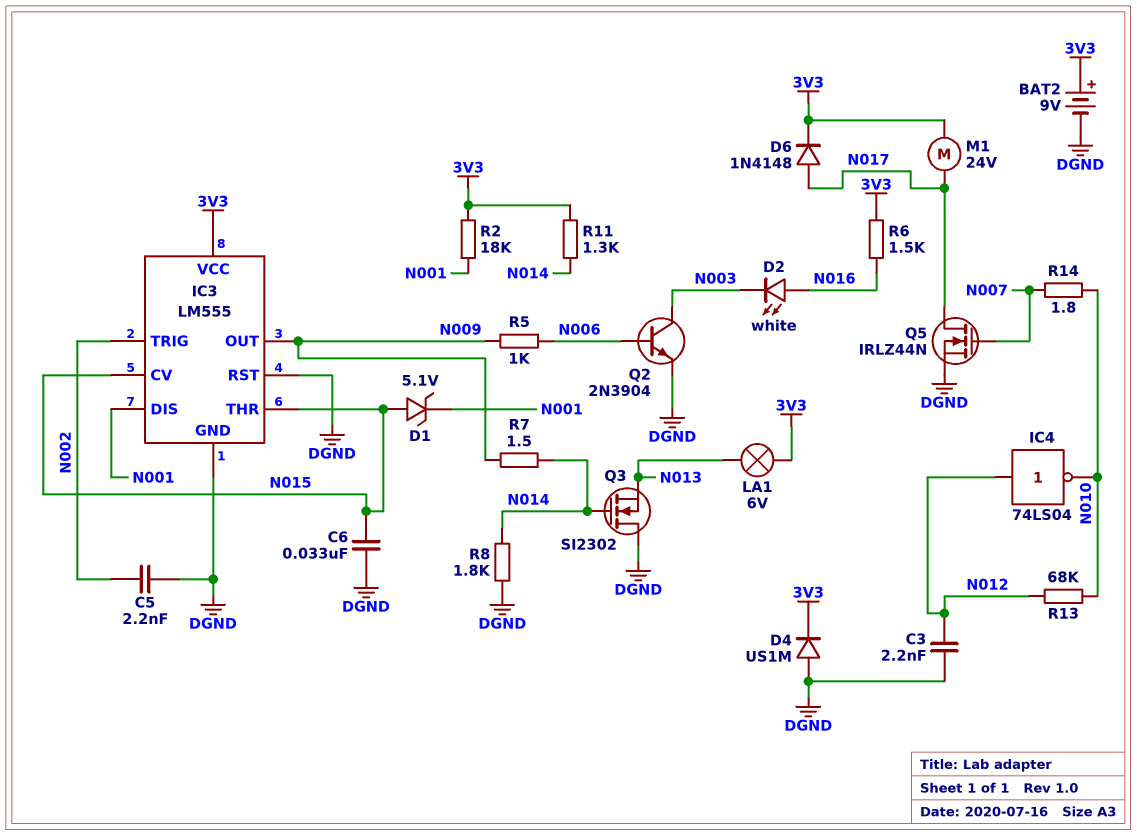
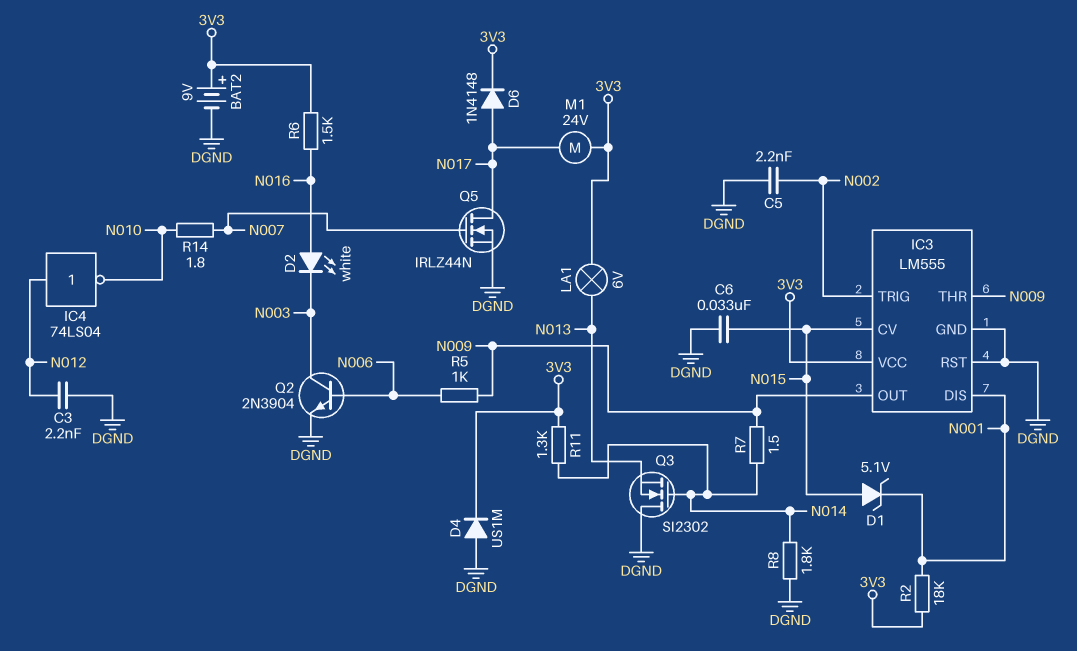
IC3 pin THR: N015 -> N009
R13: 68k (N010, N012) -> none

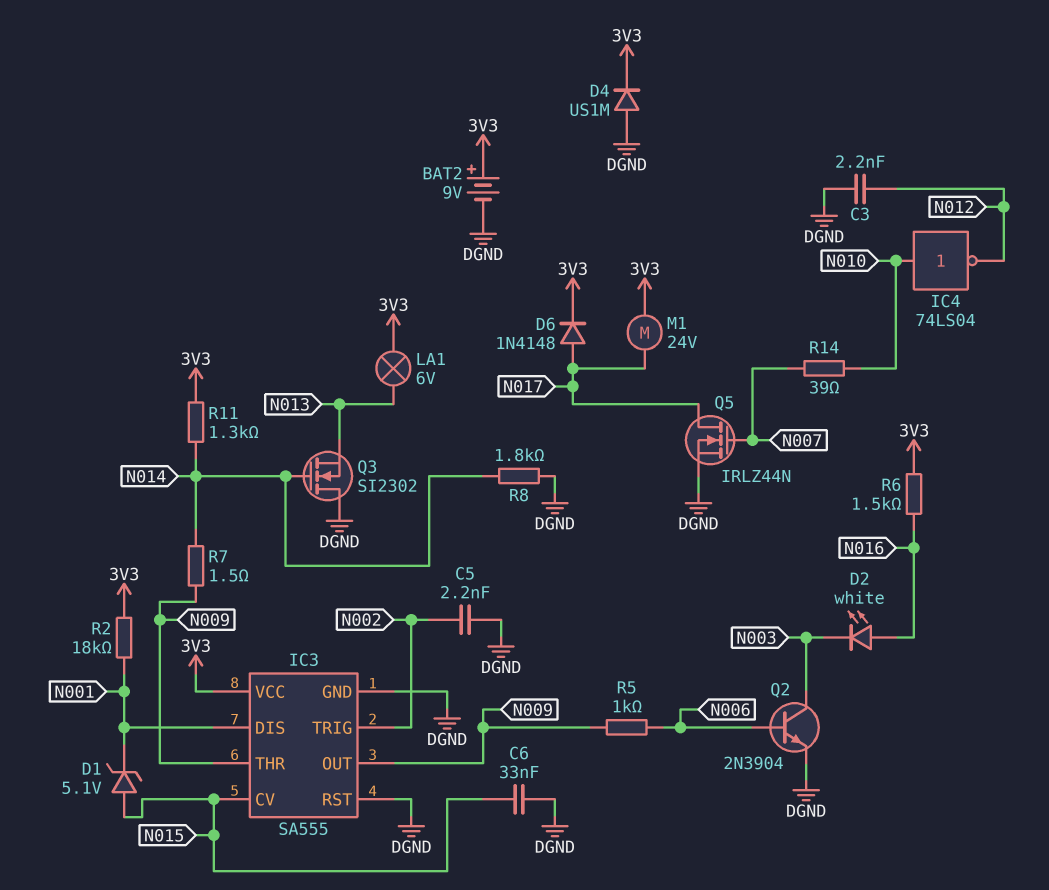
IC3: LM555 -> SA555
IC4: NOT 74LS04 (in N012, out N010) -> NOT 74LS04 (in N010, out N012)
R14: 1.8 (N007, N010) -> 39 (N007, N010)

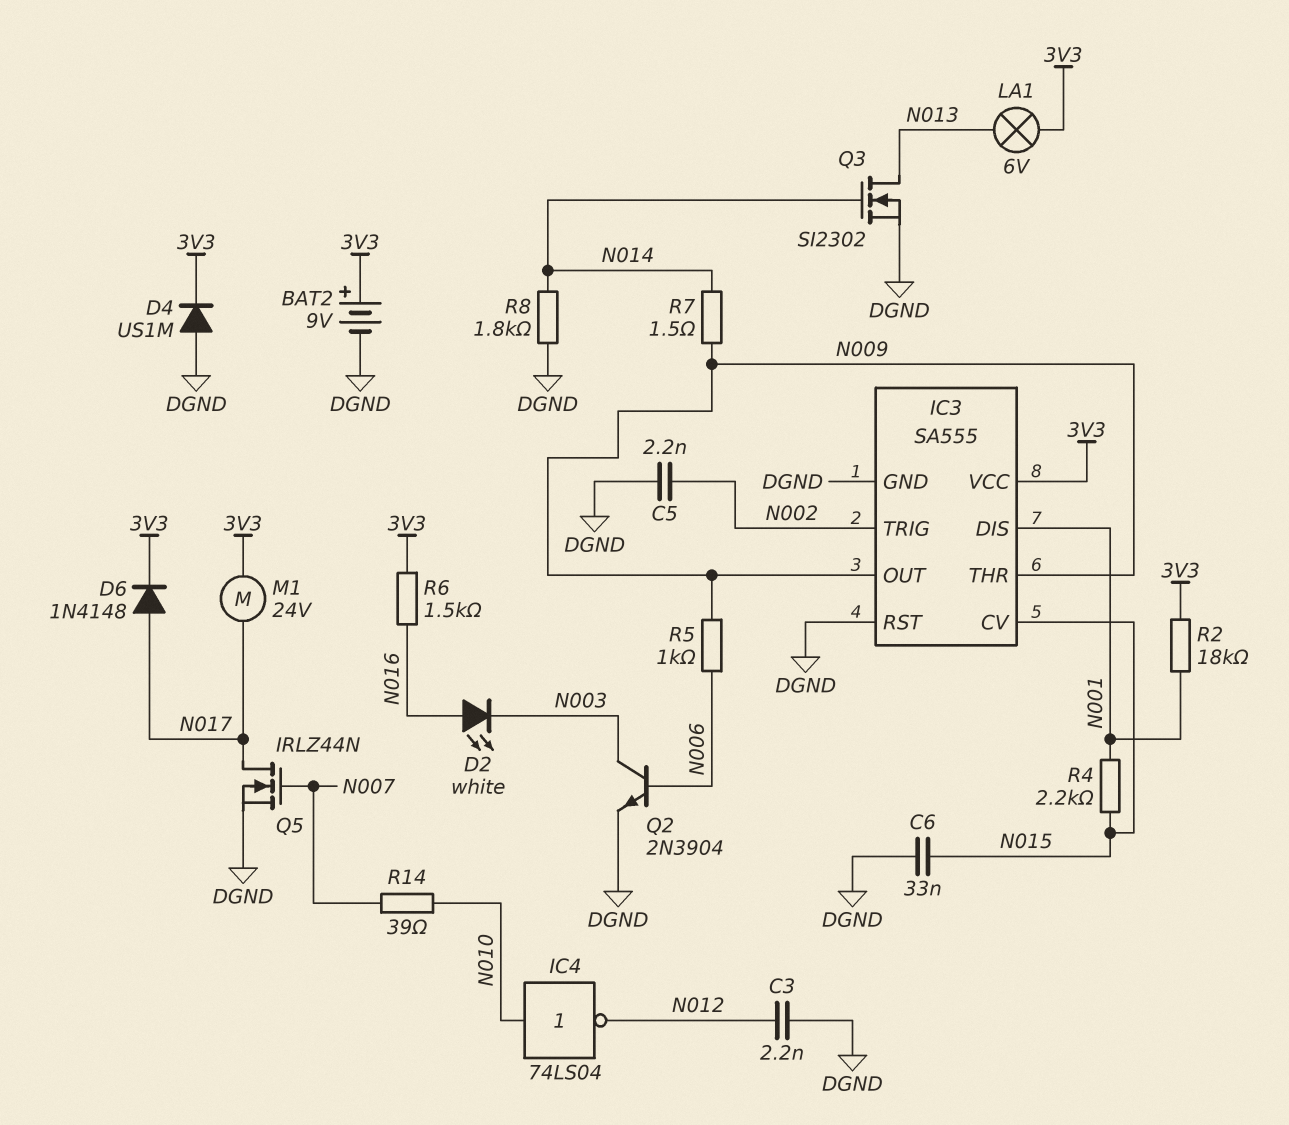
D1: zener 5.1V (A N015, K N001) -> none
Q3: NMOS SI2302 (G N014, D DGND, S N013) -> NMOS SI2302 (G N014, D N013, S DGND)
R4: none -> 2.2k (N001, N015)
R11: 1.3k (3V3, N014) -> none

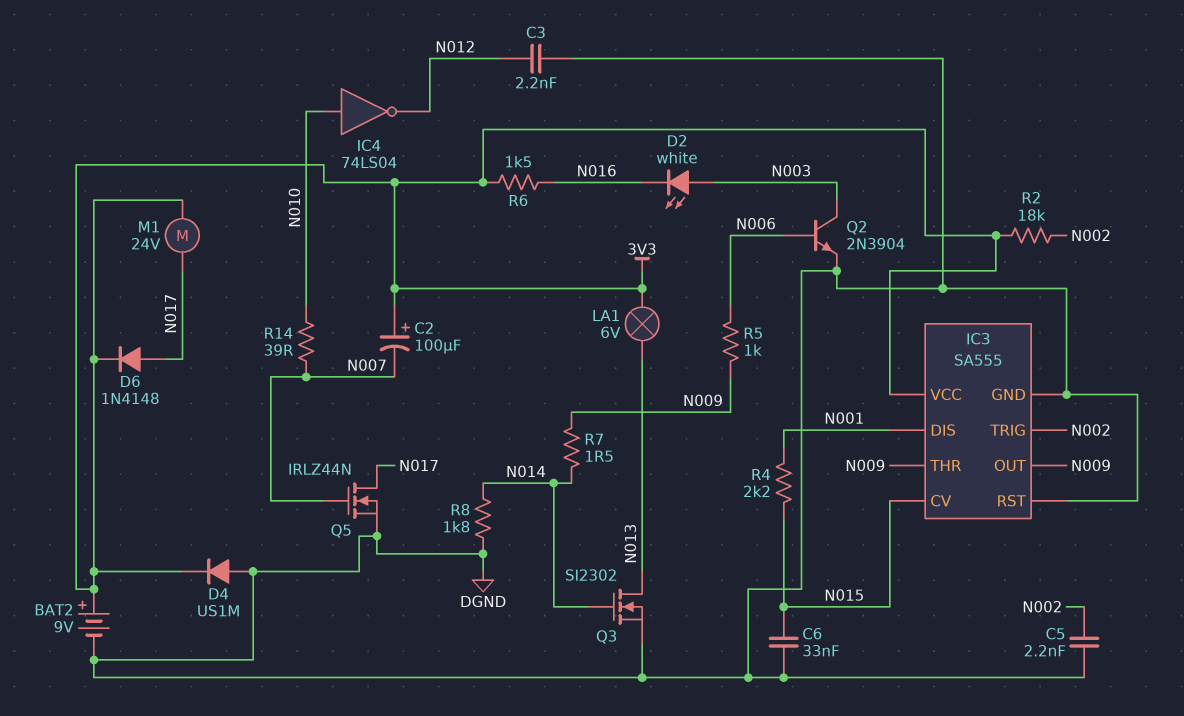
C2: none -> 100uF (plus 3V3, minus N007)
D2: LED white (A N016, K N003) -> LED white (A N003, K N016)
R2: 18k (3V3, N001) -> 18k (3V3, N002)

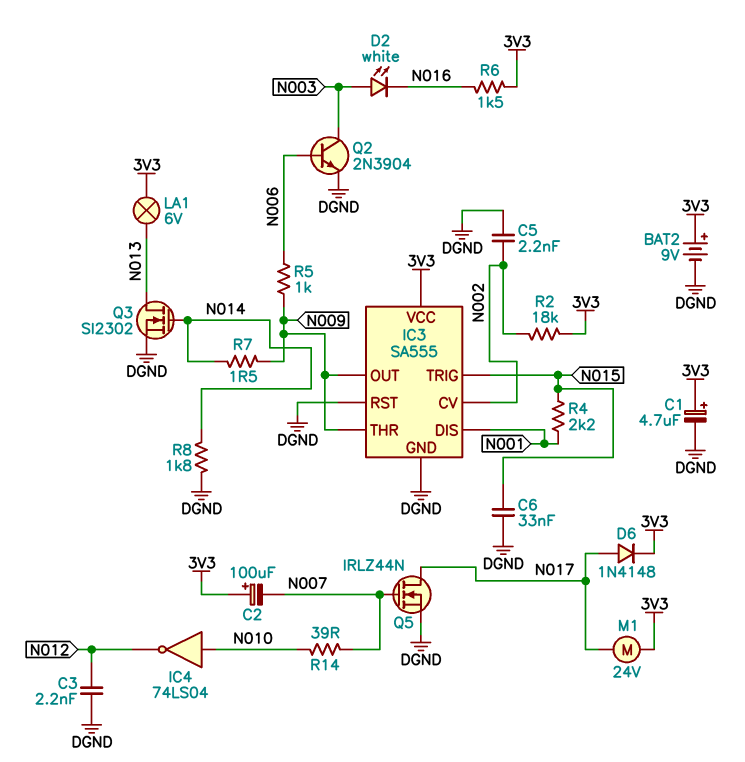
C1: none -> 4.7uF (plus 3V3, minus DGND)
D4: diode US1M (A DGND, K 3V3) -> none
IC3 pin CV: N015 -> N002
IC3 pin TRIG: N002 -> N015

